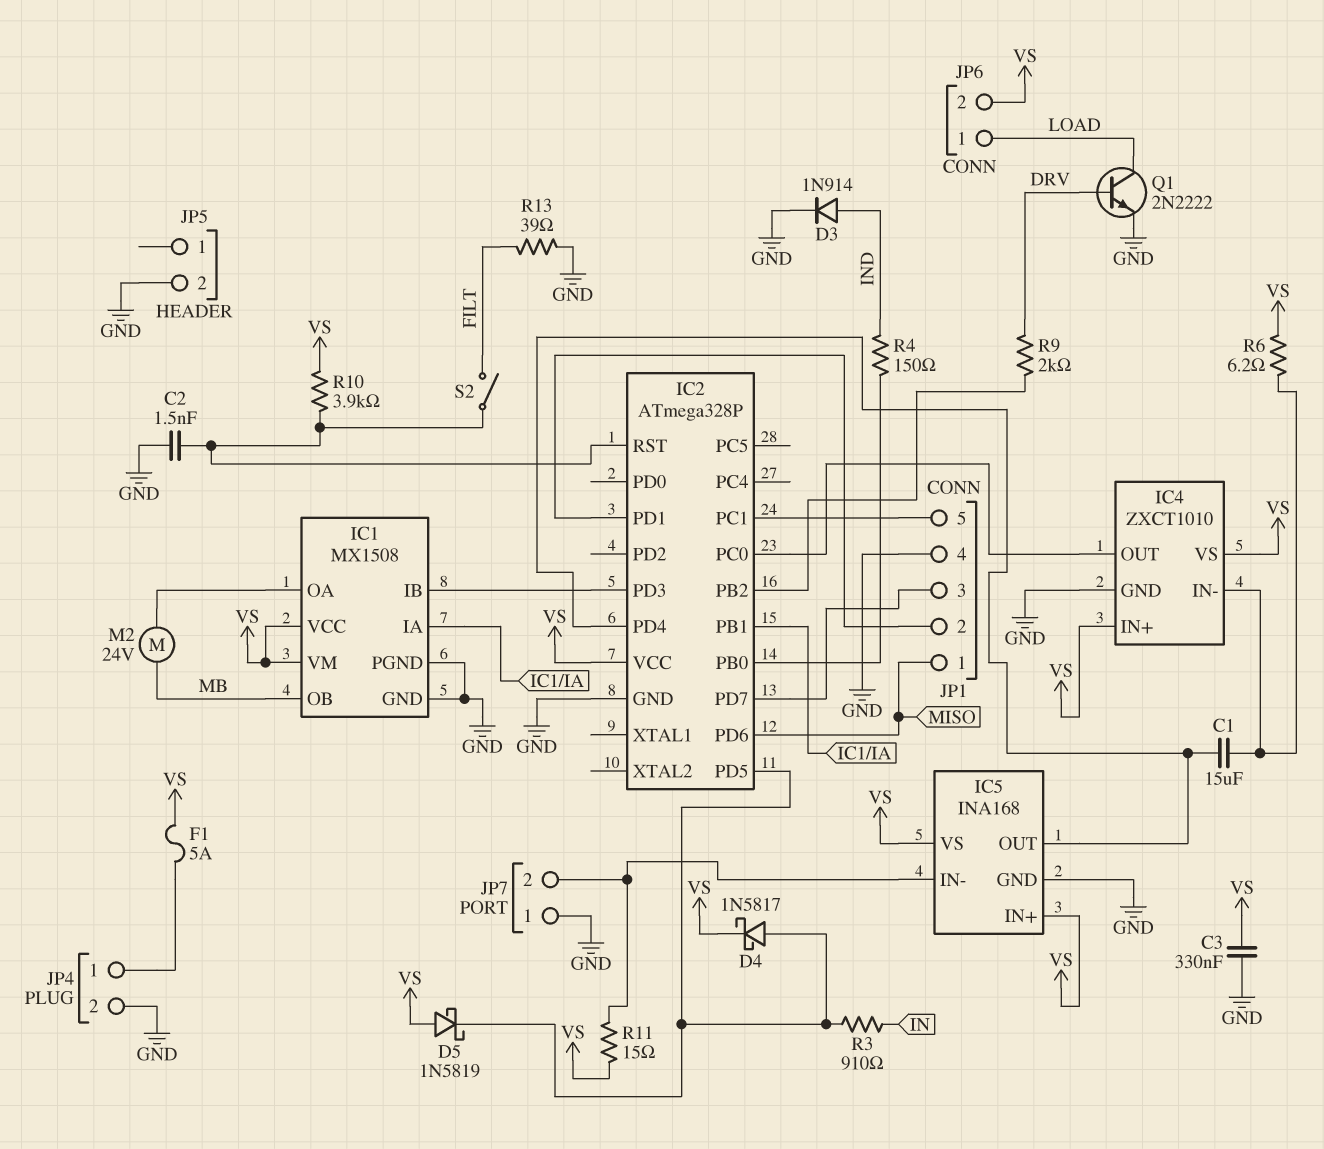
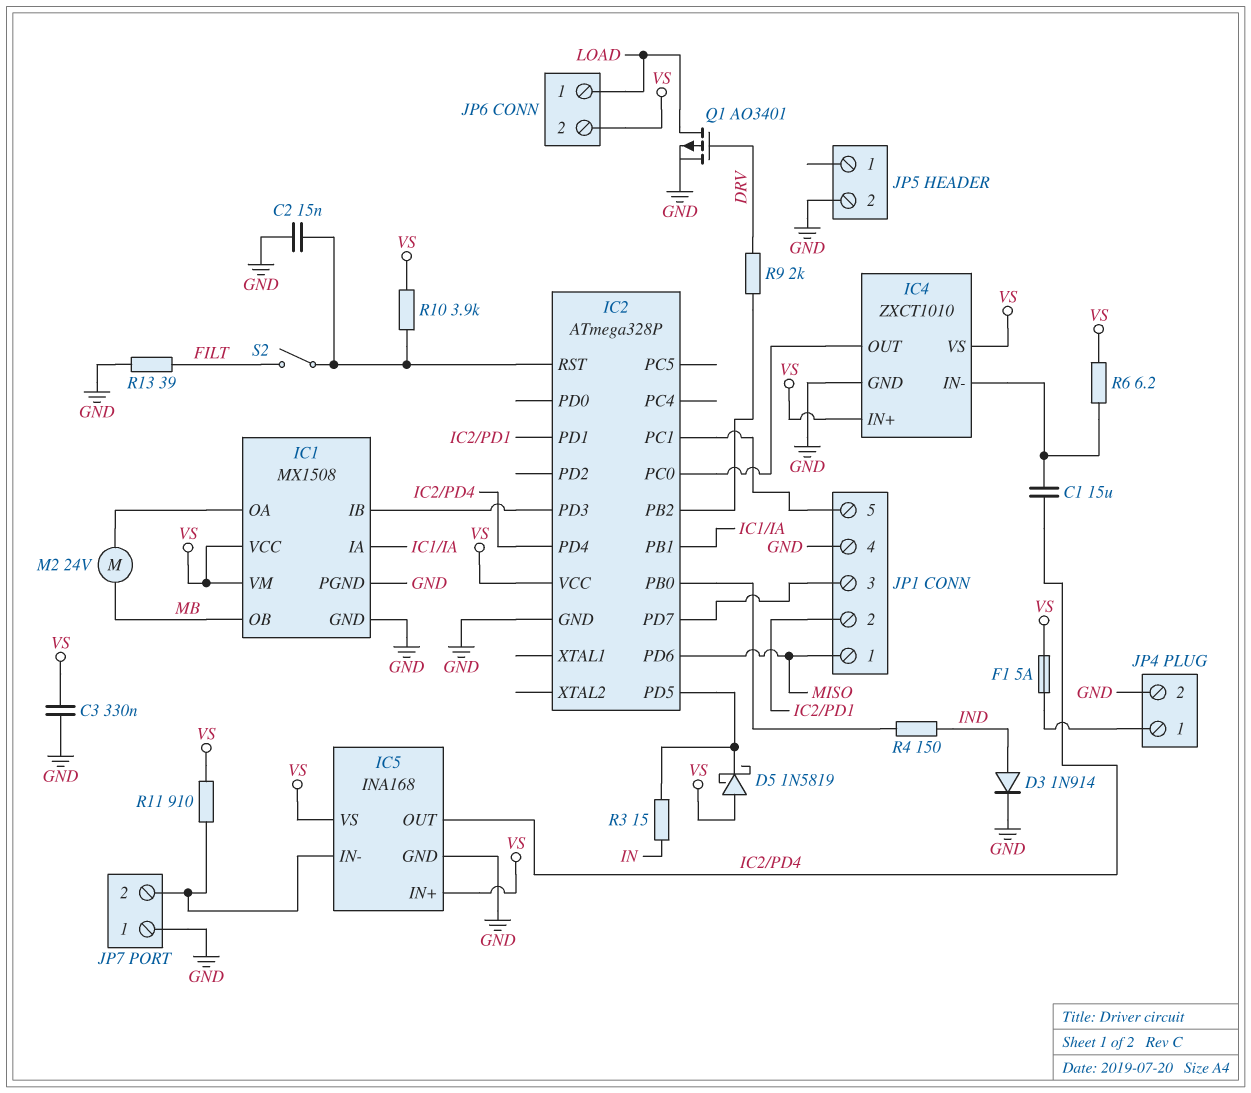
C2: 1.5nF (GND, IC2/RST) -> 15nF (GND, IC2/RST)
D4: schottky 1N5817 (A IC2/PD5, K VS) -> none
Q1: NPN 2N2222 (B DRV, C LOAD, E GND) -> PMOS AO3401 (G DRV, D LOAD, S GND)
R3: 910 (IC2/PD5, IN) -> 15 (IC2/PD5, IN)
R11: 15 (IC5/IN-, VS) -> 910 (IC5/IN-, VS)

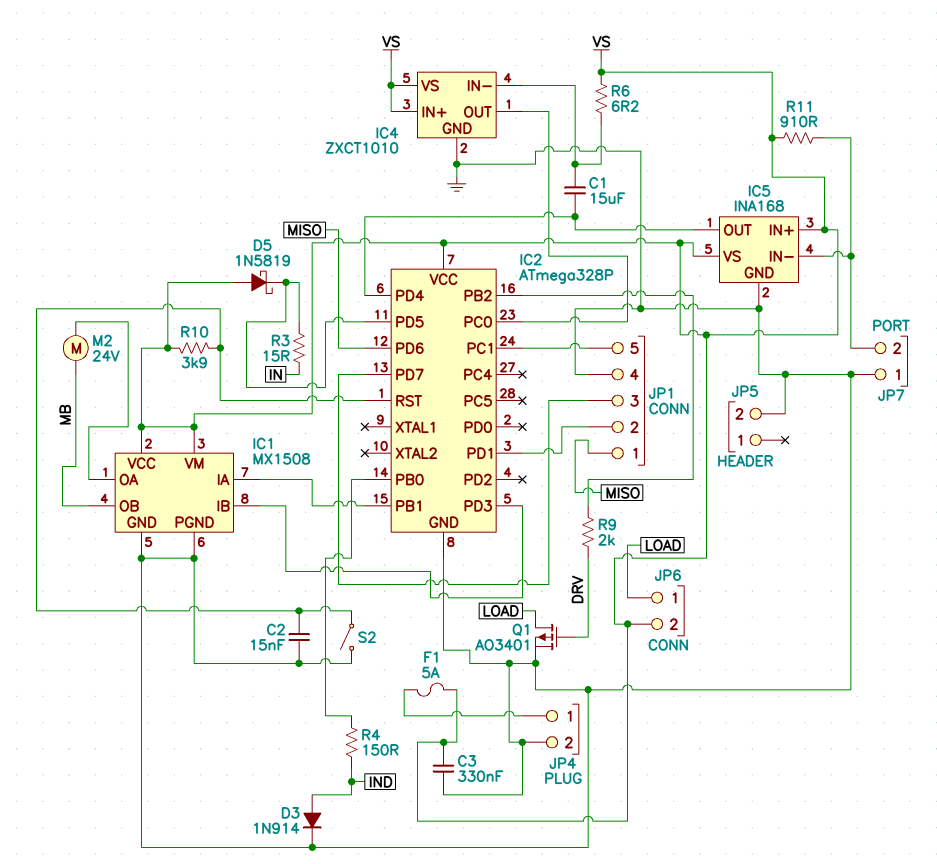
R13: 39 (FILT, GND) -> none
S2: switch (FILT, IC2/RST) -> switch (GND, IC2/RST)

